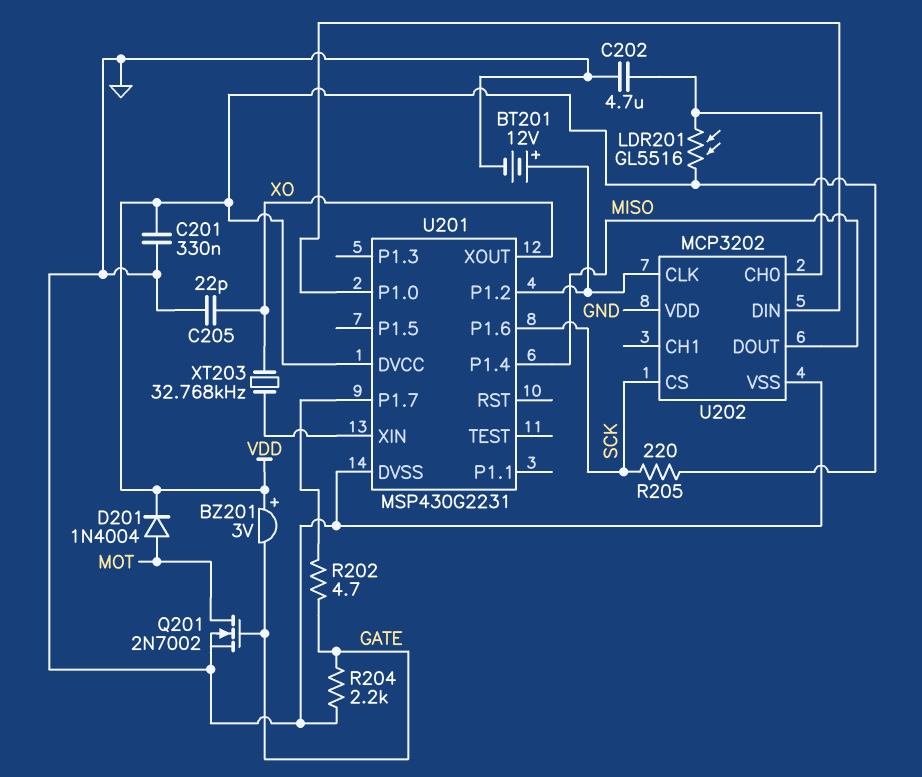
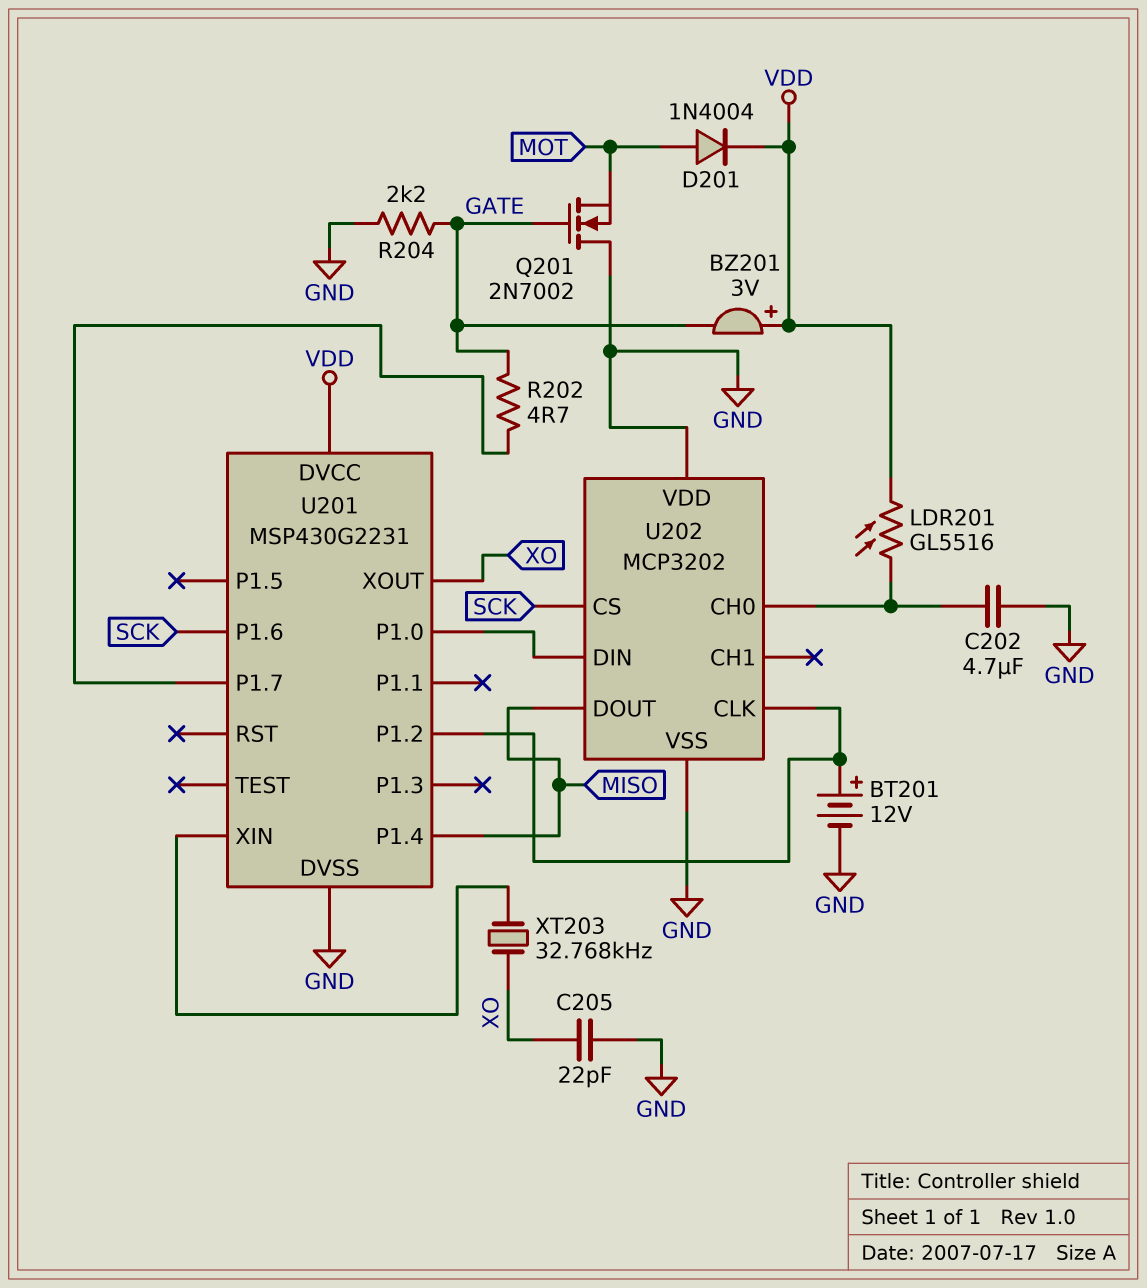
C201: 330nF (GND, VDD) -> none
Q201: NMOS 2N7002 (G GATE, D MOT, S GND) -> NMOS 2N7002 (G GATE, D GND, S MOT)
R205: 220 (SCK, VDD) -> none

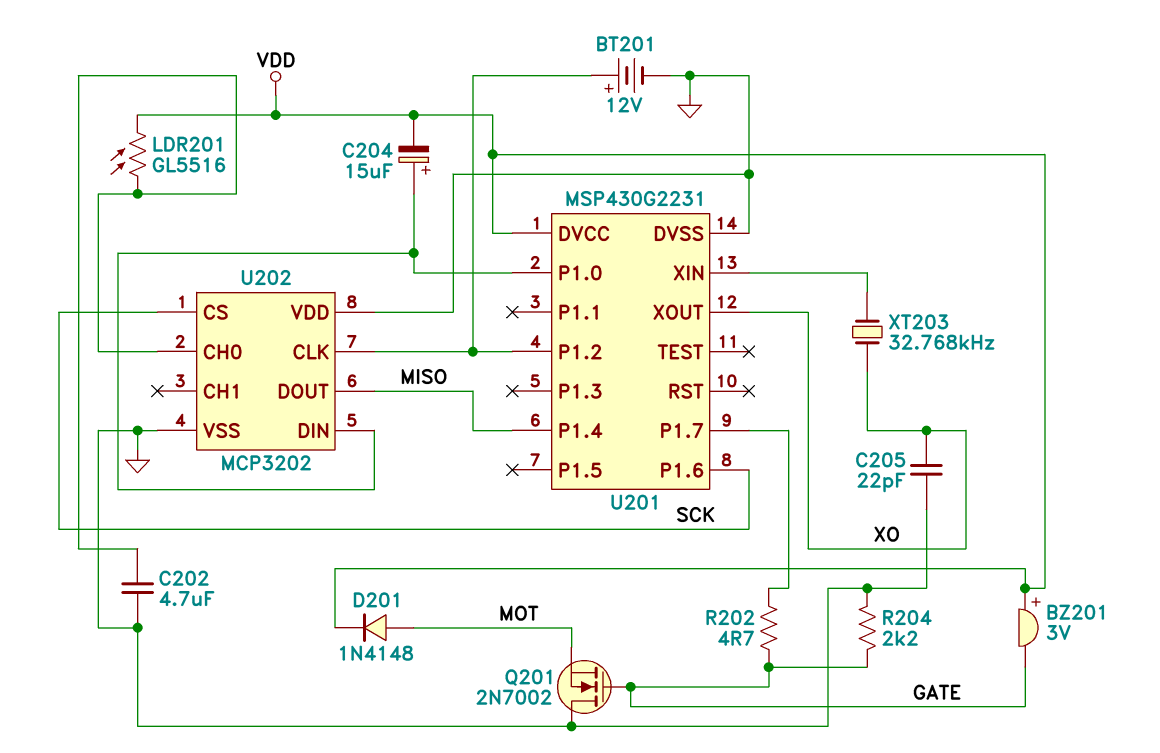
C204: none -> 15uF (plus U201/P1.0, minus VDD)
D201: diode 1N4004 (A MOT, K VDD) -> diode 1N4148 (A MOT, K VDD)

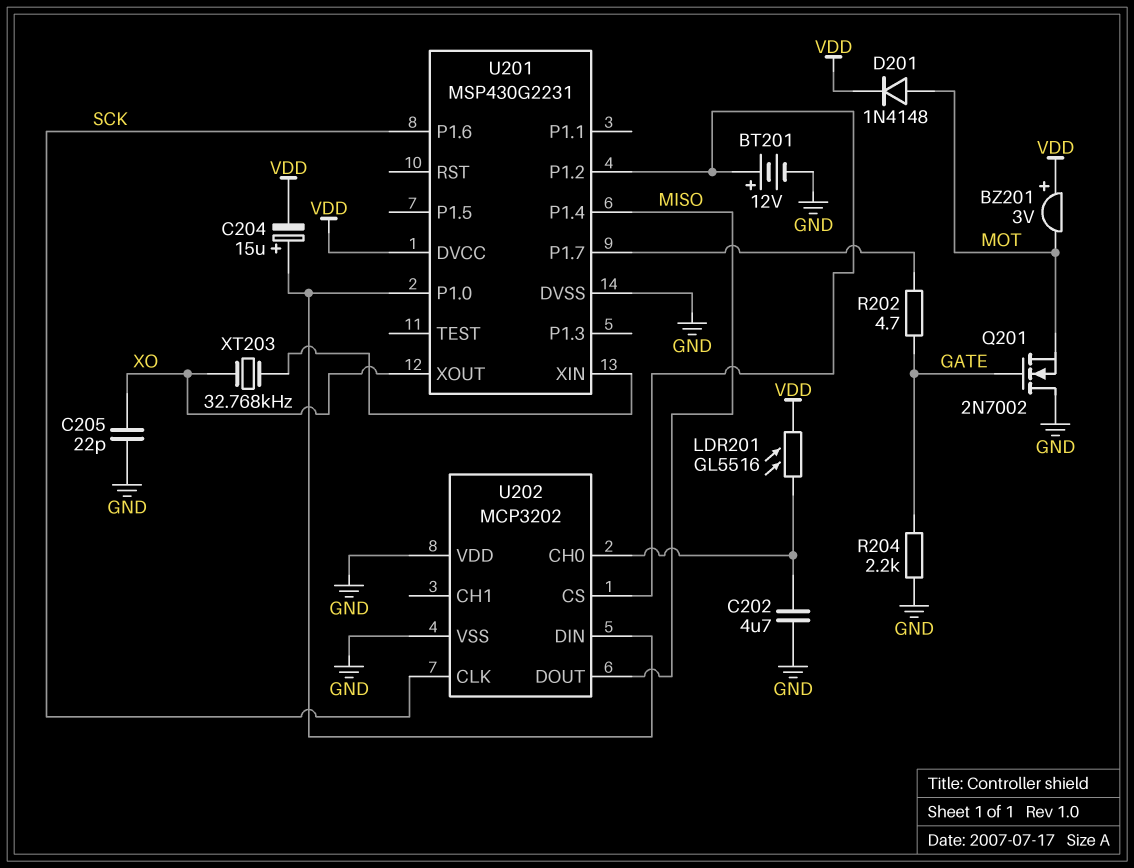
BZ201: buzzer 3V (plus VDD, minus GATE) -> buzzer 3V (plus VDD, minus MOT)
U202 pin CLK: U201/P1.2 -> SCK
U202 pin CS: SCK -> U201/P1.2

